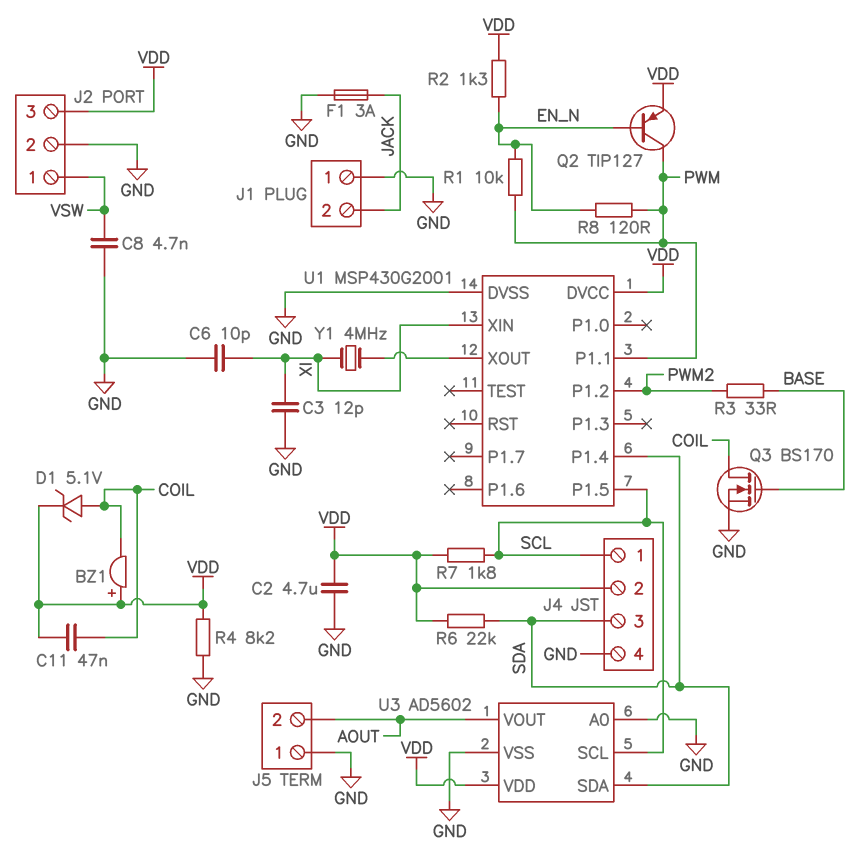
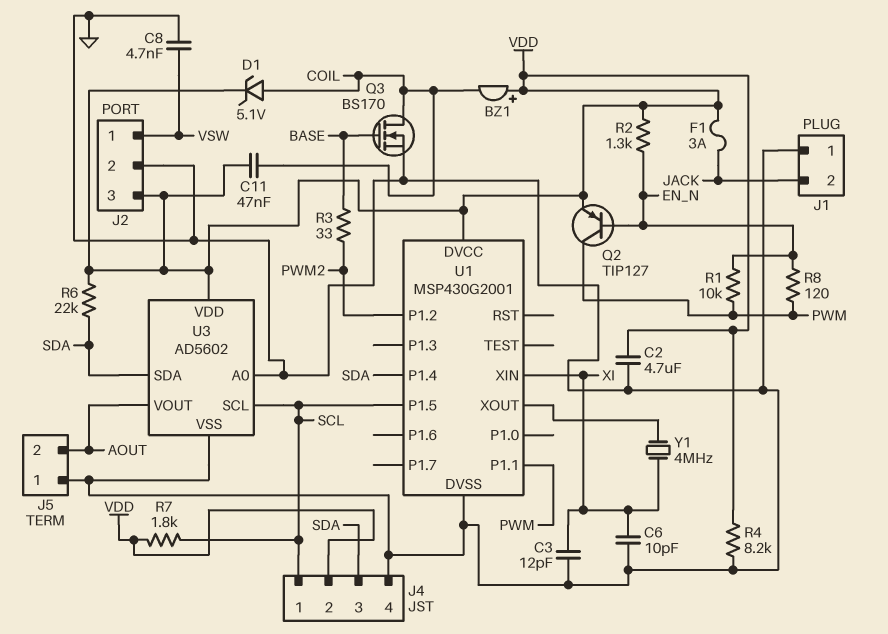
F1: 3A (GND, JACK) -> 3A (JACK, VDD)

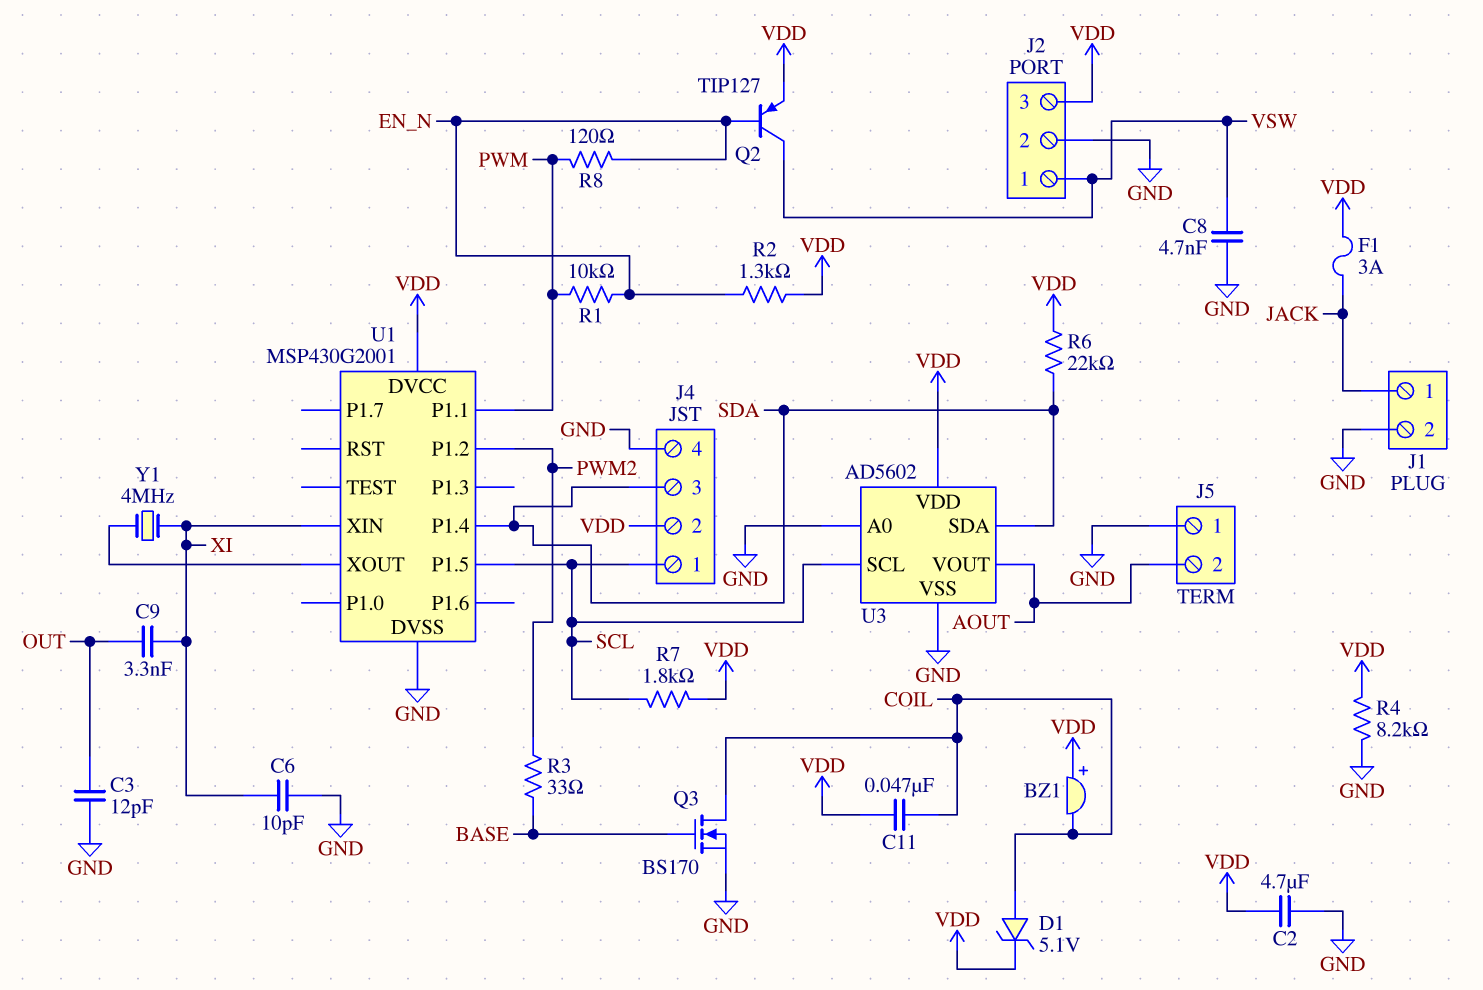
C3: 12pF (GND, XI) -> 12pF (GND, OUT)
C9: none -> 3.3nF (OUT, XI)
J1 pin 1: GND -> JACK
J1 pin 2: JACK -> GND
Q2: PNP TIP127 (B EN_N, C PWM, E VDD) -> PNP TIP127 (B EN_N, C VSW, E VDD)

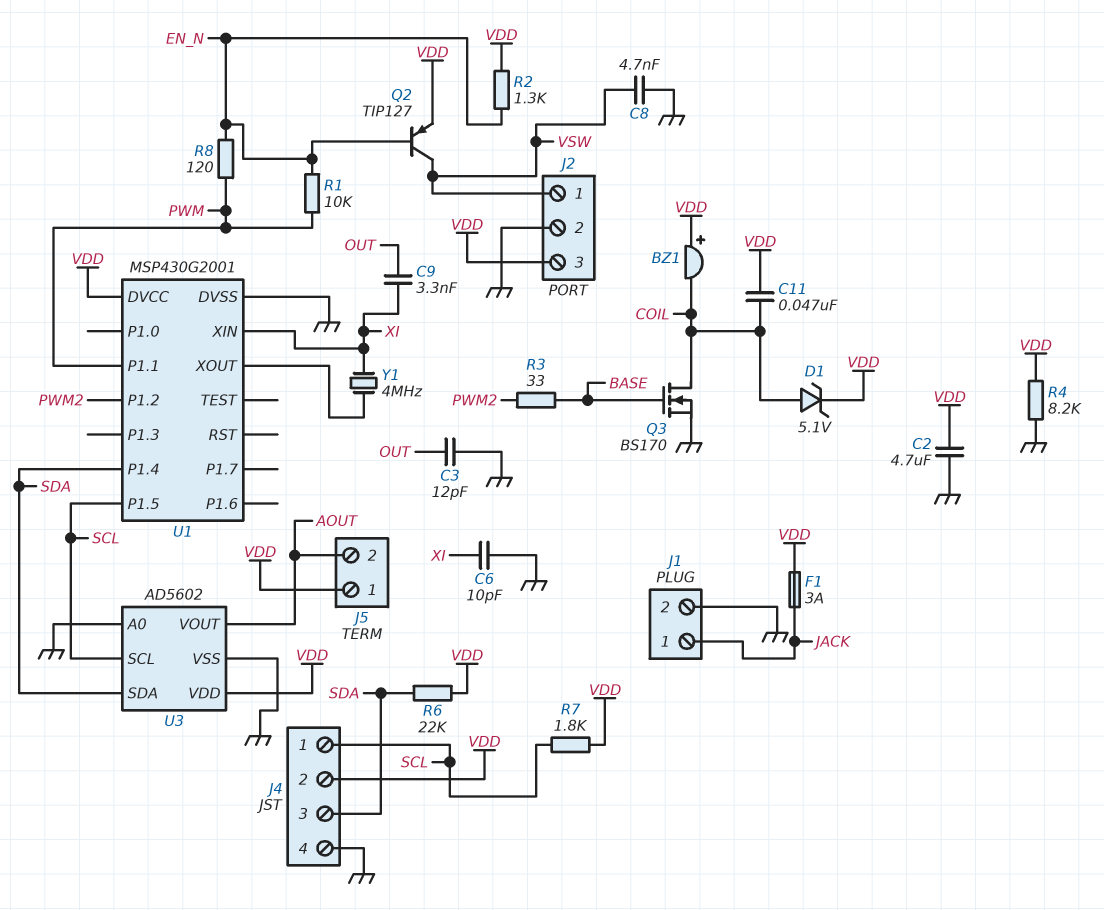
J5 pin 1: GND -> VDD

